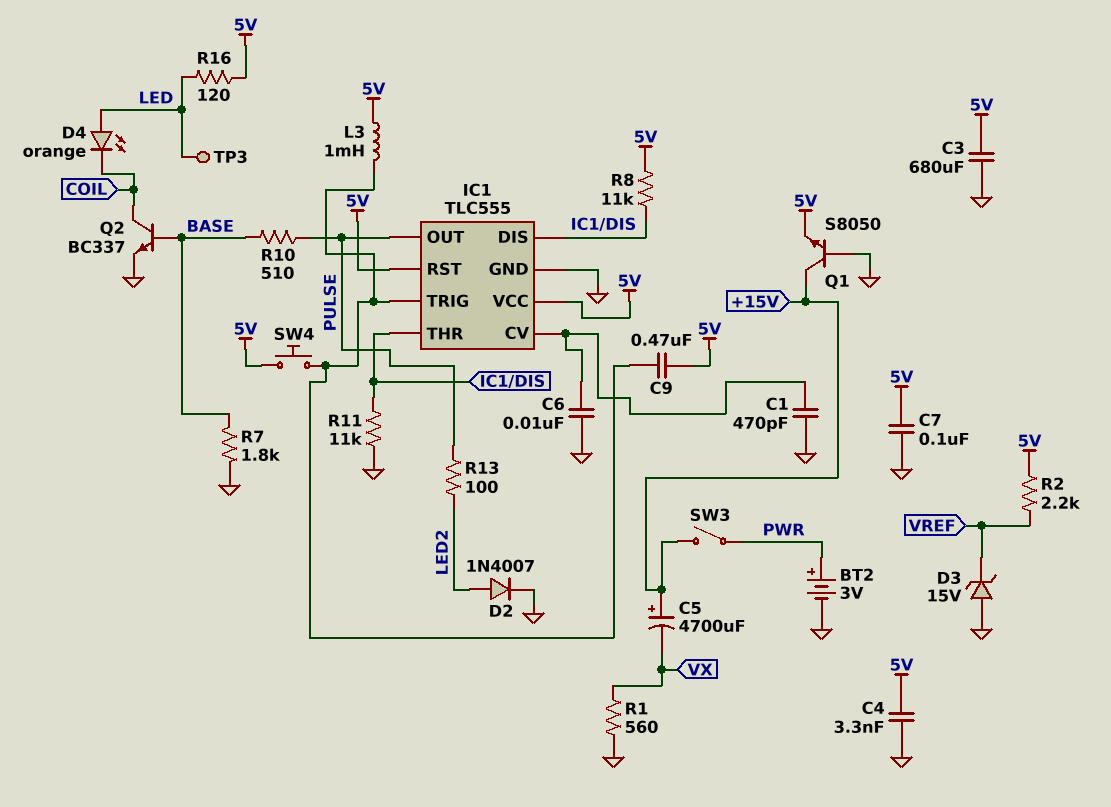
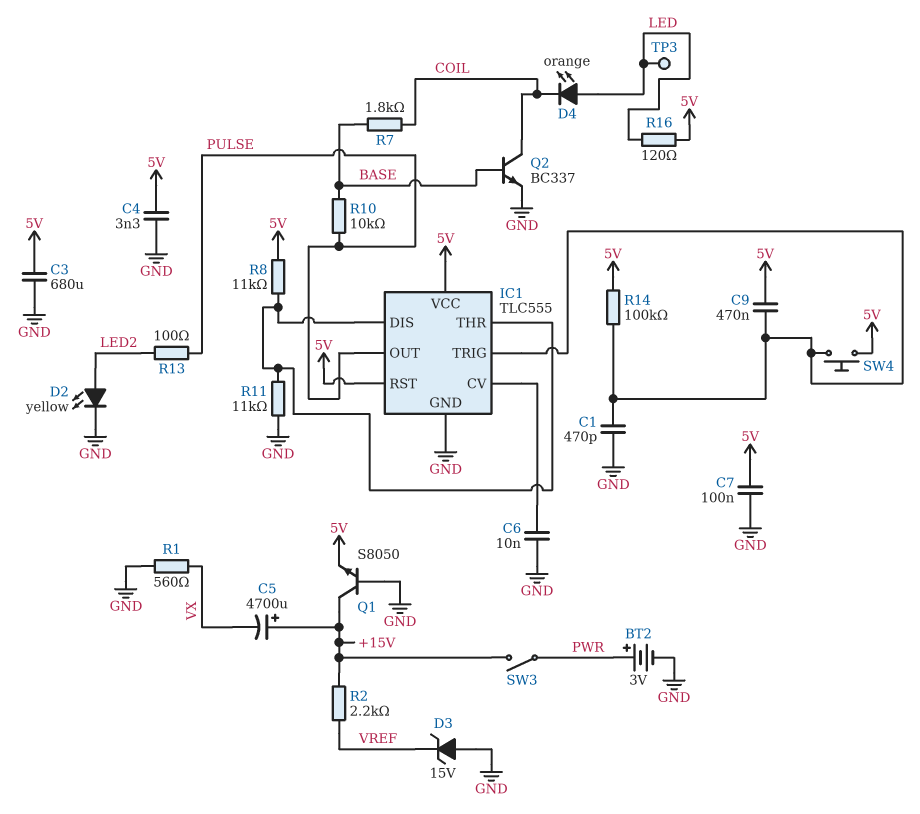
C1: 470pF (GND, IC1/CV) -> 470pF (GND, IC1/TRIG)
D2: diode 1N4007 (A LED2, K GND) -> LED yellow (A LED2, K GND)
L3: 1mH (5V, IC1/TRIG) -> none
R2: 2.2k (5V, VREF) -> 2.2k (+15V, VREF)
R7: 1.8k (BASE, GND) -> 1.8k (BASE, COIL)
R10: 510 (BASE, PULSE) -> 10k (BASE, PULSE)
R14: none -> 100k (5V, IC1/TRIG)

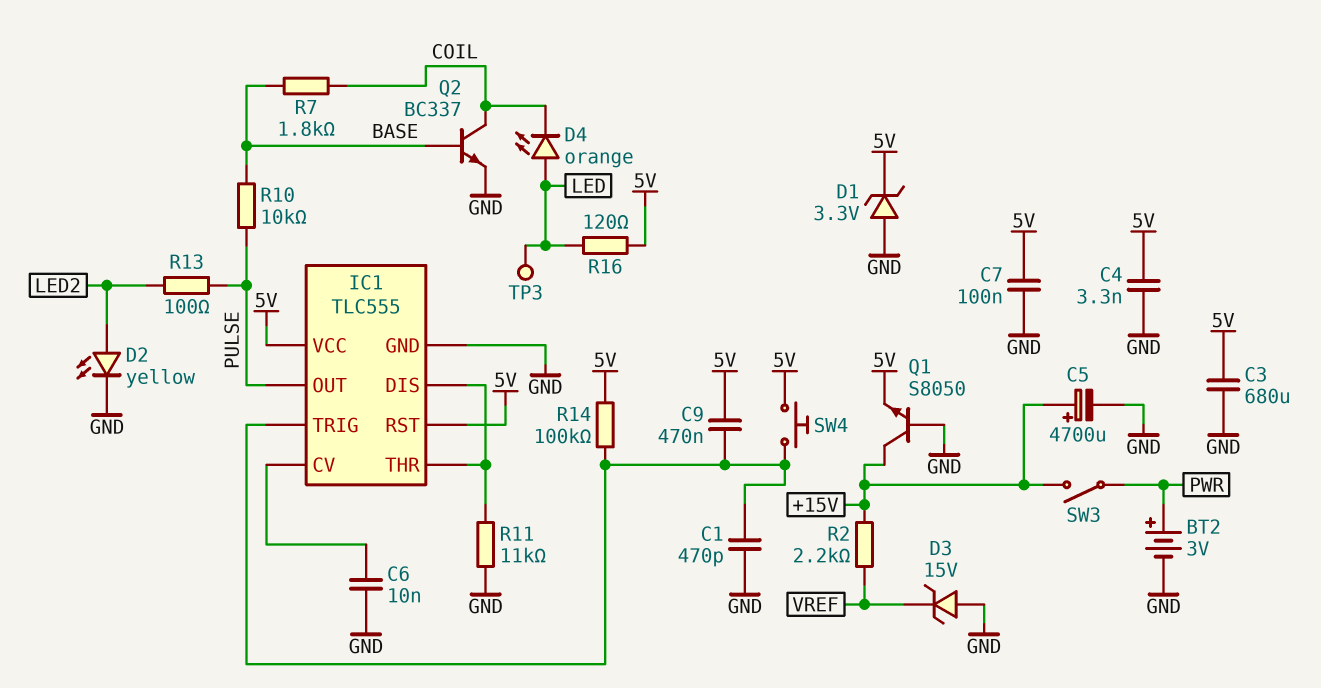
C5: 4700uF (plus +15V, minus VX) -> 4700uF (plus +15V, minus GND)
D1: none -> zener 3.3V (A GND, K 5V)
R1: 560 (GND, VX) -> none
R8: 11k (5V, IC1/DIS) -> none

